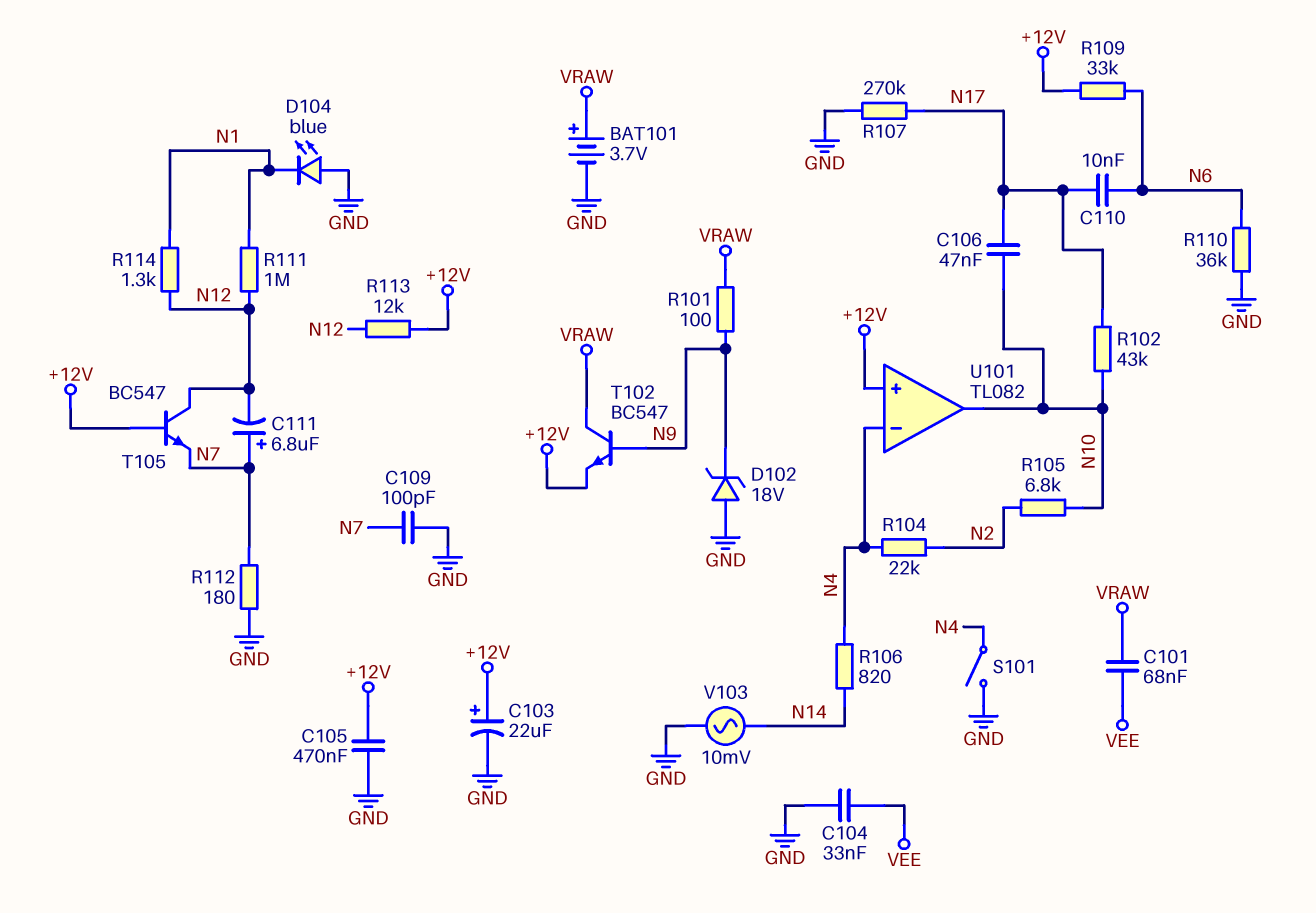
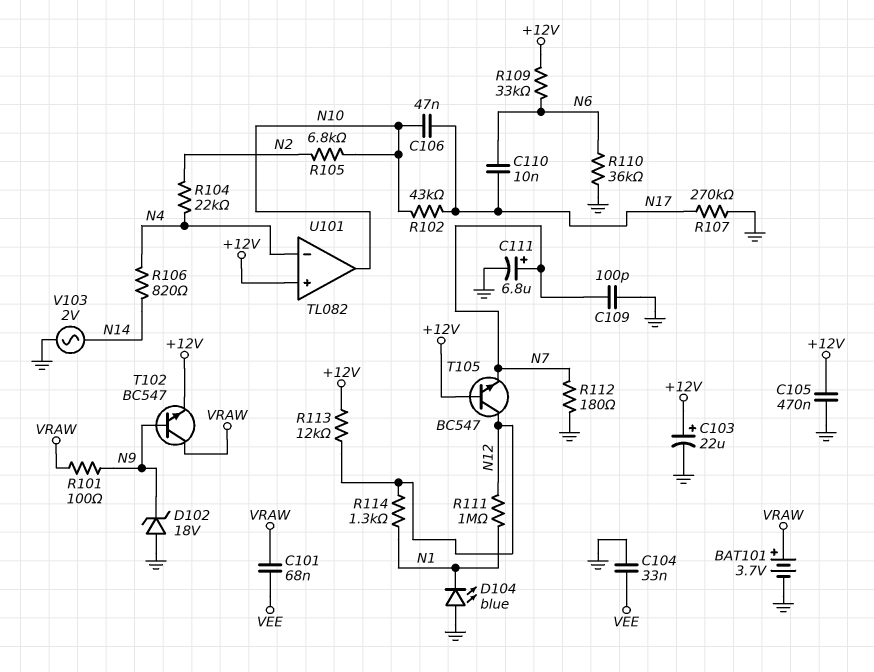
C111: 6.8uF (plus N7, minus N12) -> 6.8uF (plus N7, minus GND)
S101: switch (GND, N4) -> none
V103: AC 10mV (GND, N14) -> AC 2V (GND, N14)

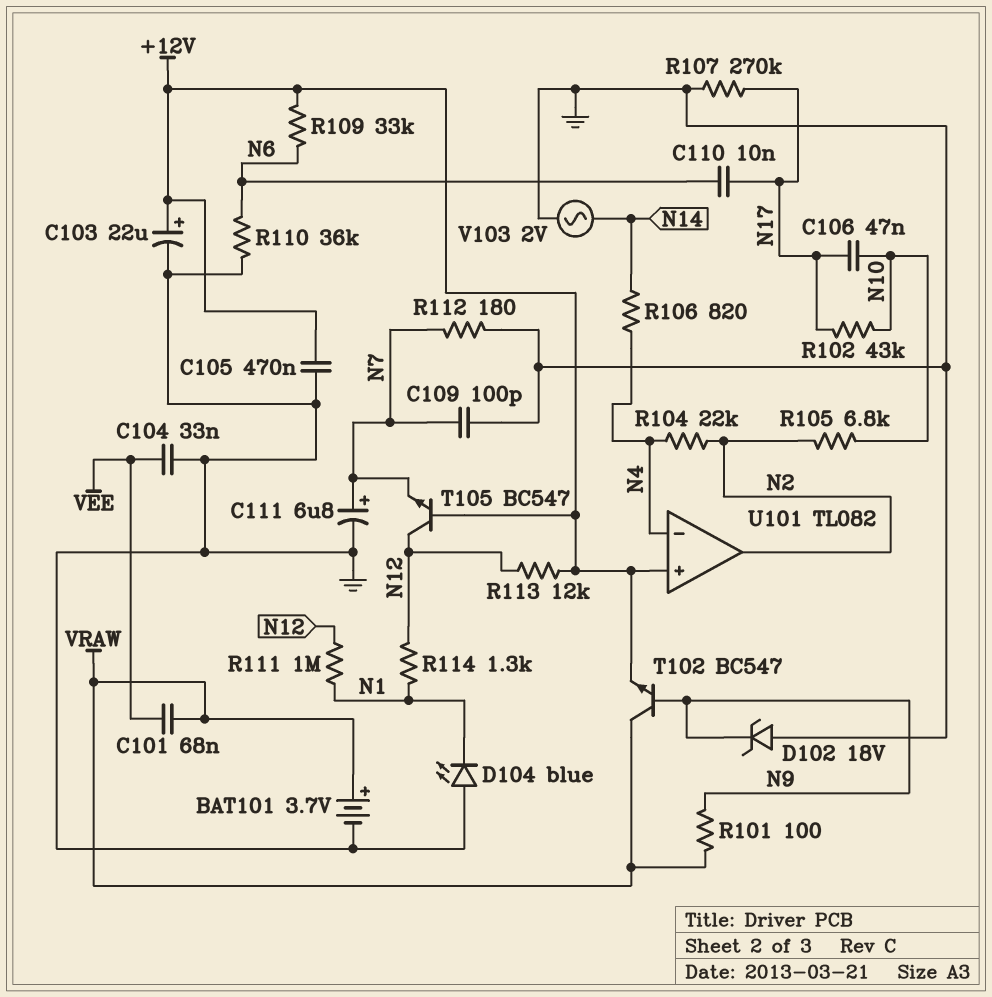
U101 pin out: N10 -> N2

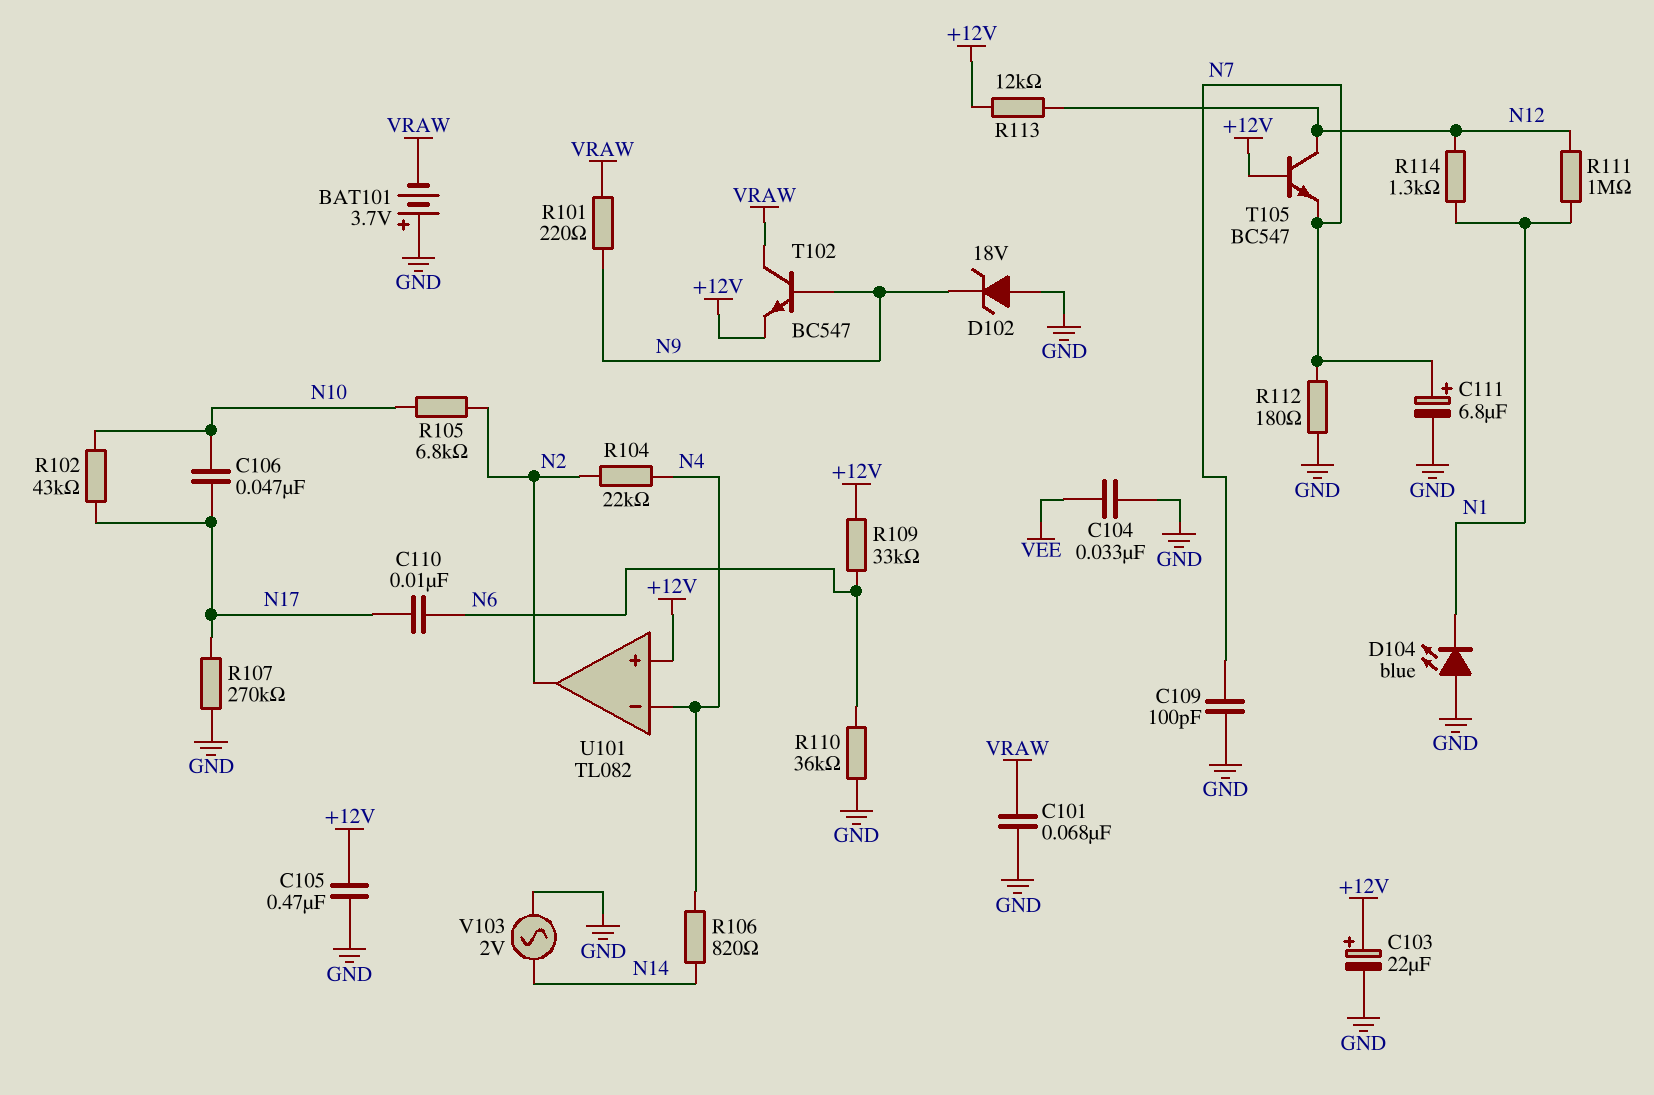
BAT101: 3.7V (plus VRAW, minus GND) -> 3.7V (plus GND, minus VRAW)
C101: 68nF (VEE, VRAW) -> 68nF (GND, VRAW)
R101: 100 (N9, VRAW) -> 220 (N9, VRAW)

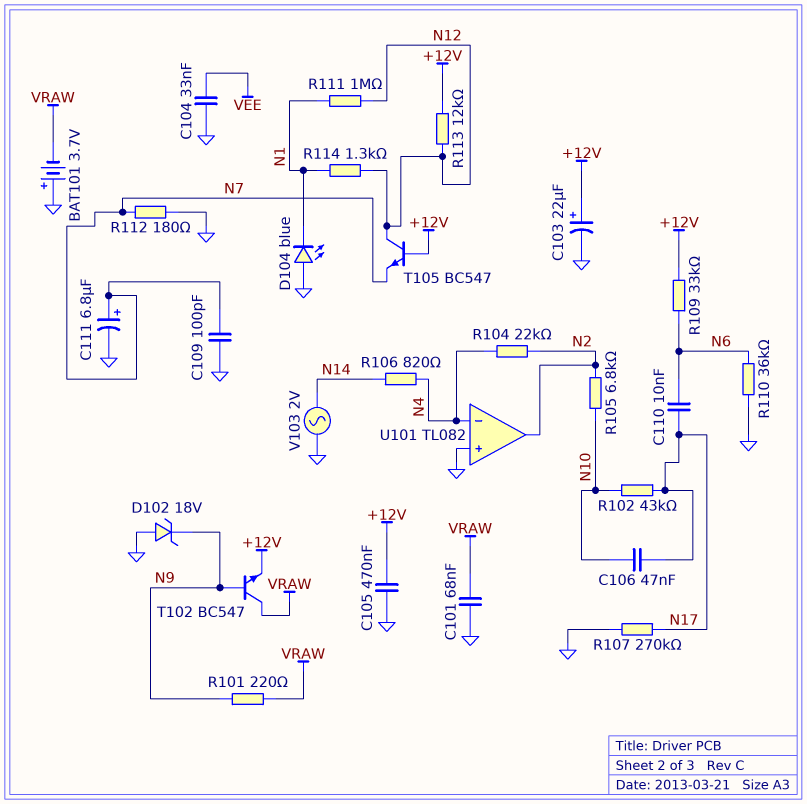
U101 pin in+: +12V -> GND

